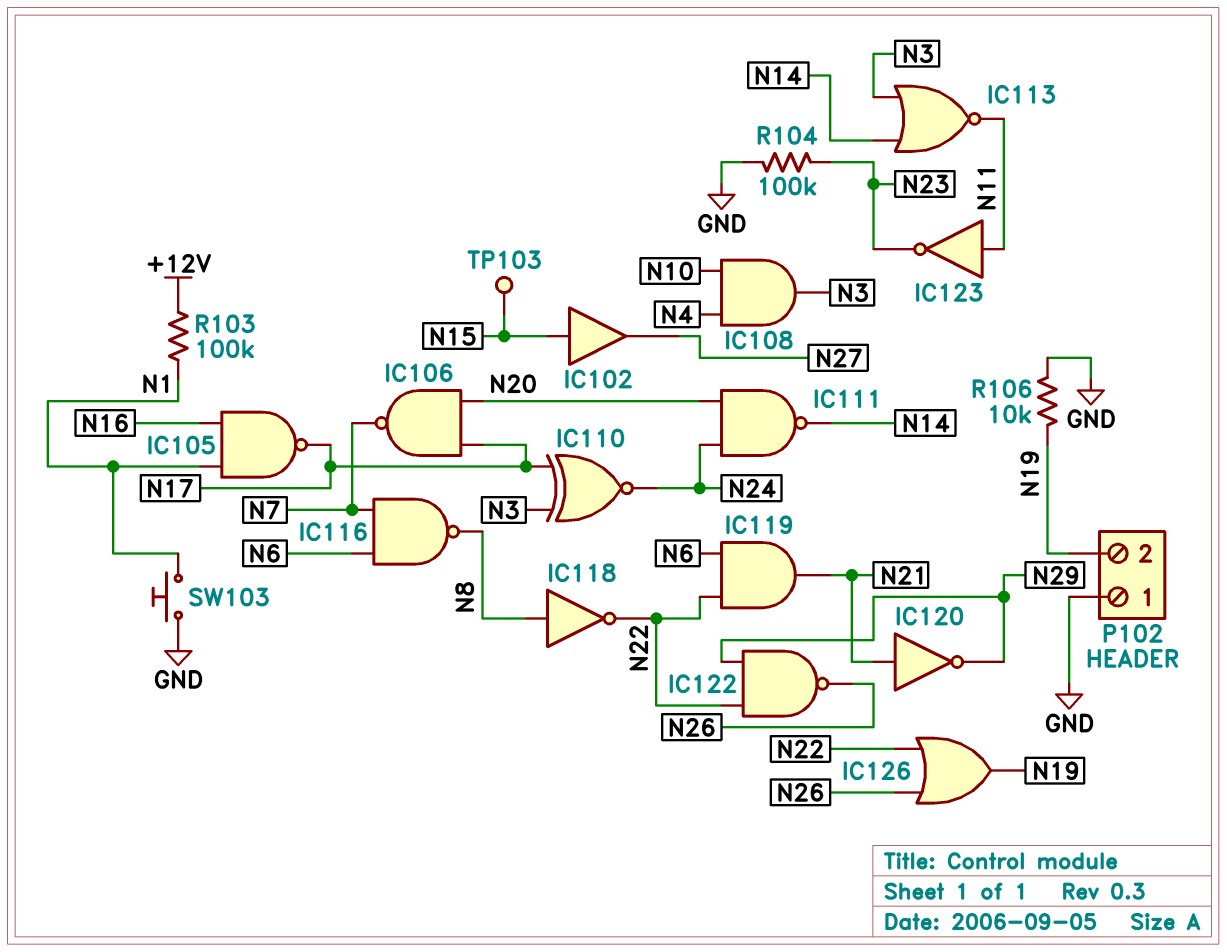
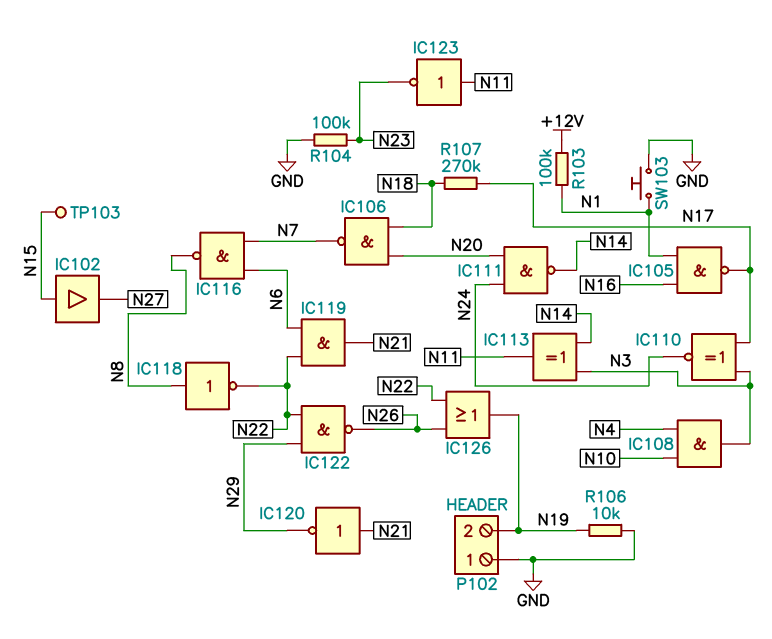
IC106: NAND (in N17, in N20, out N7) -> NAND (in N18, in N20, out N7)
IC113: NOR (in N3, in N14, out N11) -> XOR (in N3, in N14, out N11)
R107: none -> 270k (N17, N18)

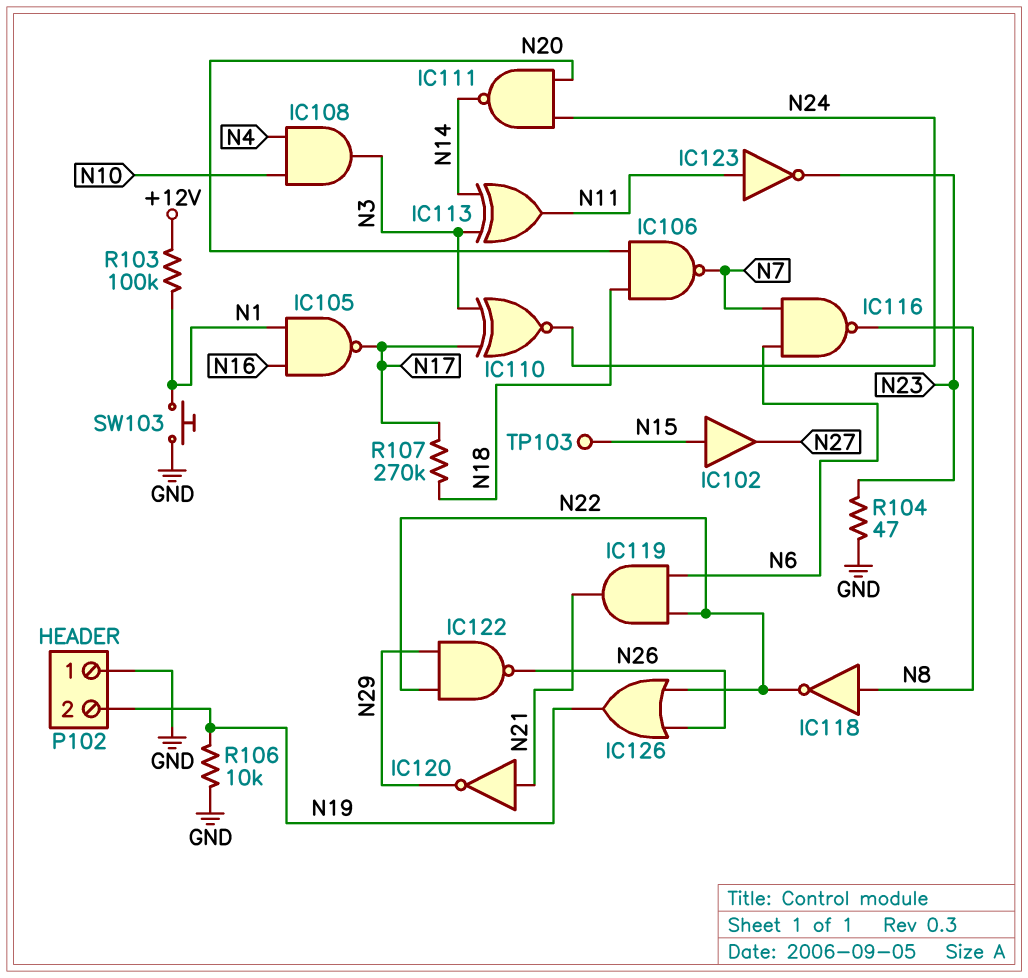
R104: 100k (GND, N23) -> 47 (GND, N23)

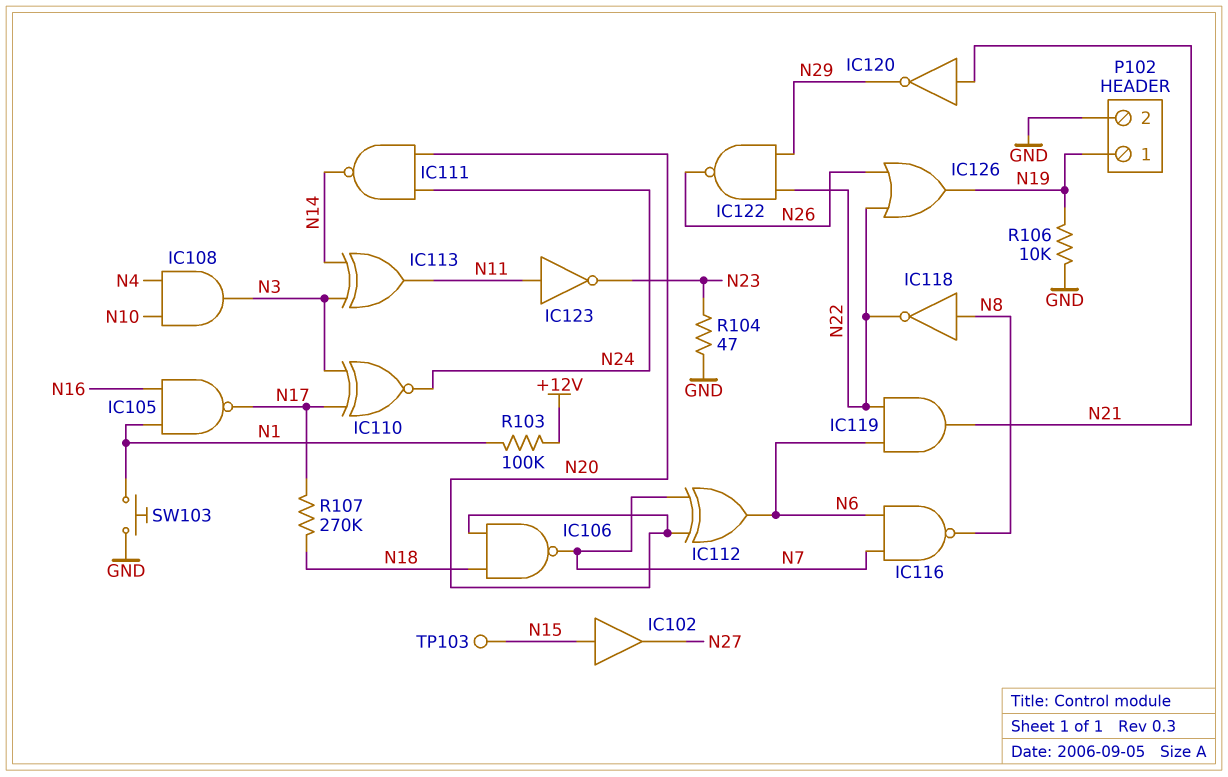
IC112: none -> XOR (in N7, in N20, out N6)
P102 pin 1: GND -> N19
P102 pin 2: N19 -> GND

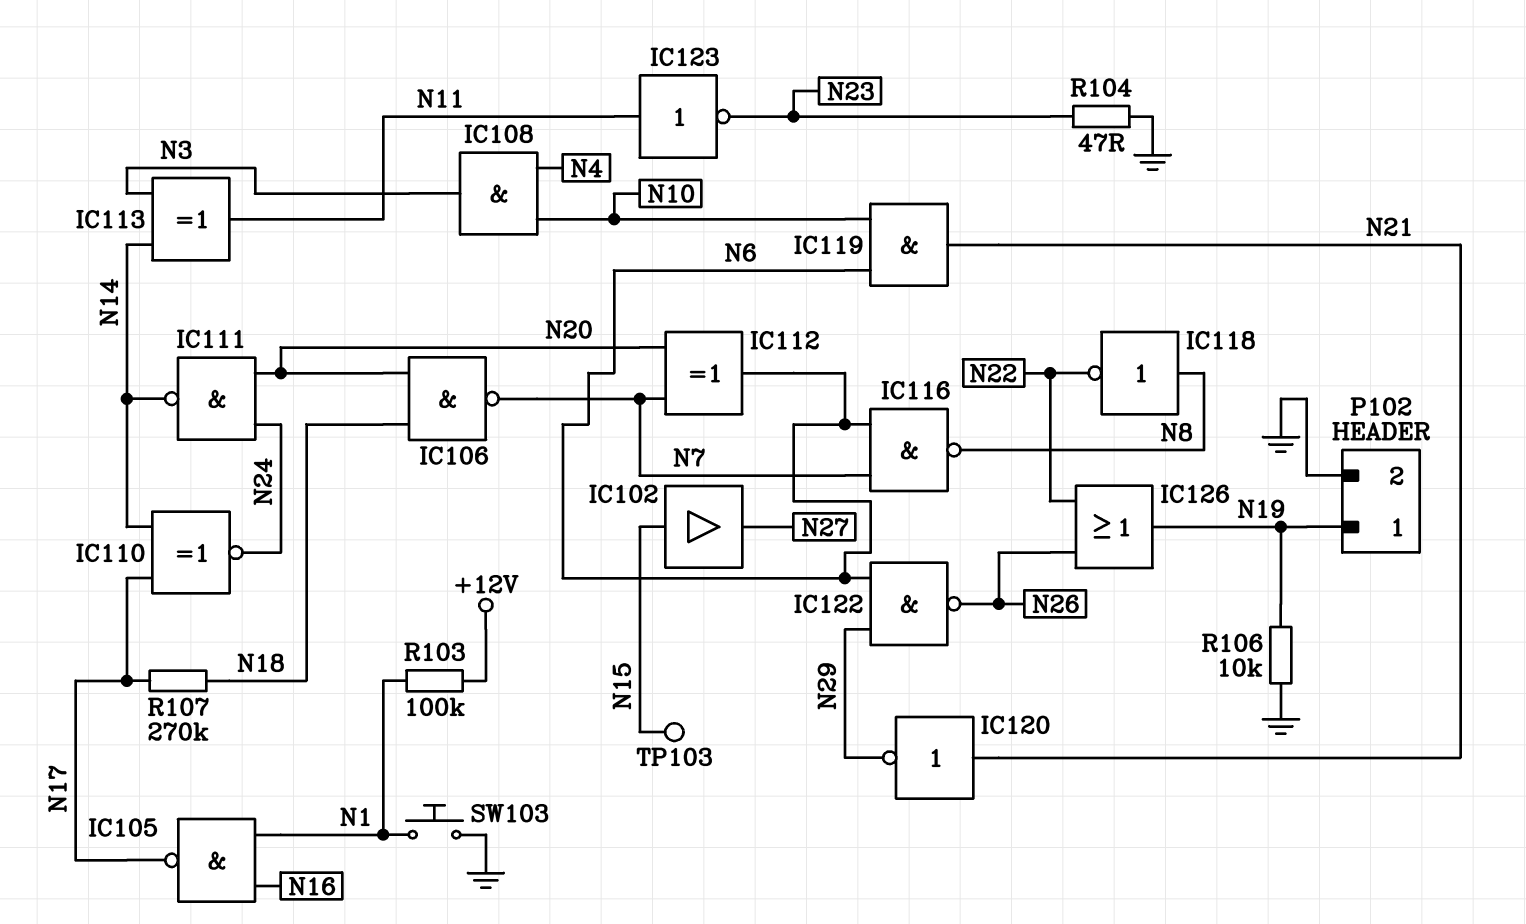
IC110: XNOR (in N3, in N17, out N24) -> XNOR (in N14, in N17, out N24)
IC119: AND (in N6, in N22, out N21) -> AND (in N6, in N10, out N21)
IC122: NAND (in N22, in N29, out N26) -> NAND (in N6, in N29, out N26)

